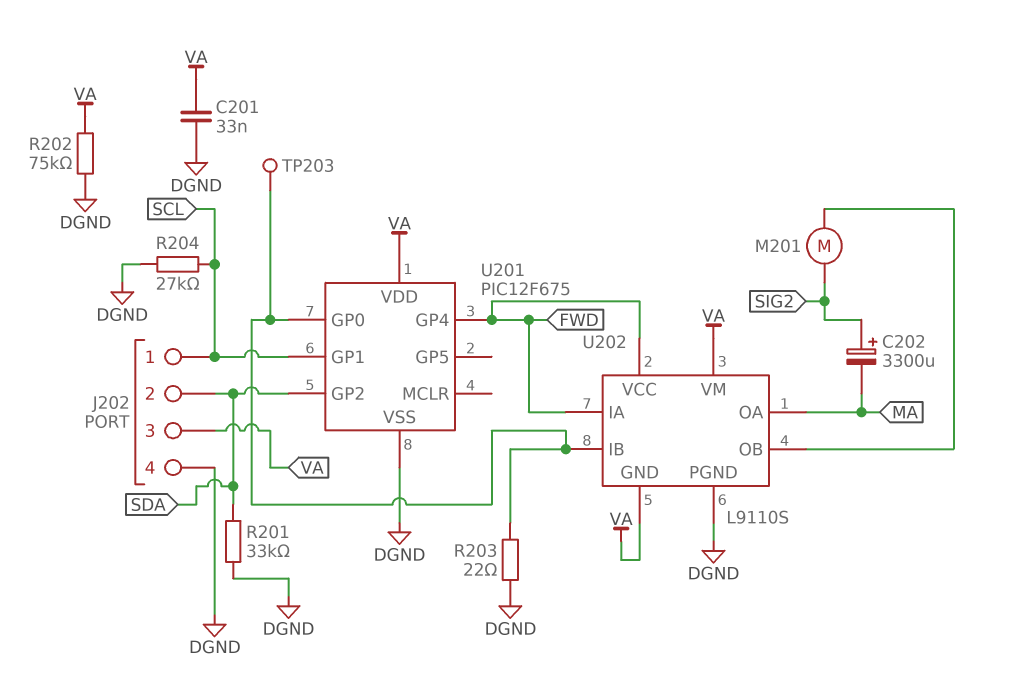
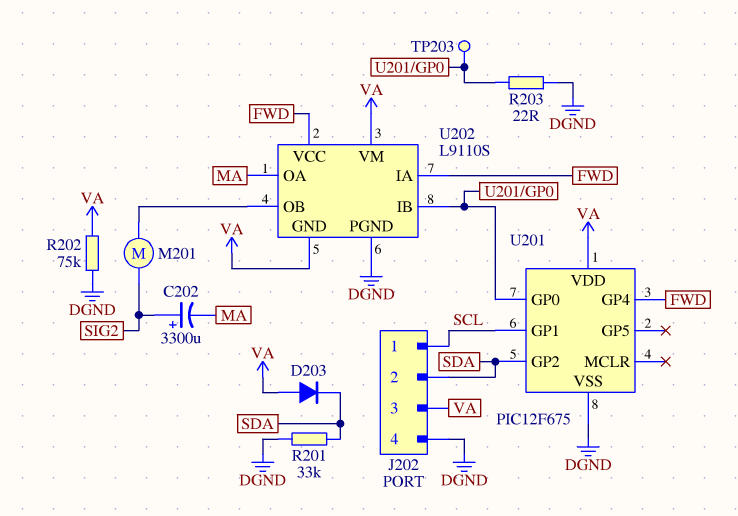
C201: 33nF (DGND, VA) -> none
D203: none -> diode (A VA, K SDA)
R204: 27k (DGND, SCL) -> none

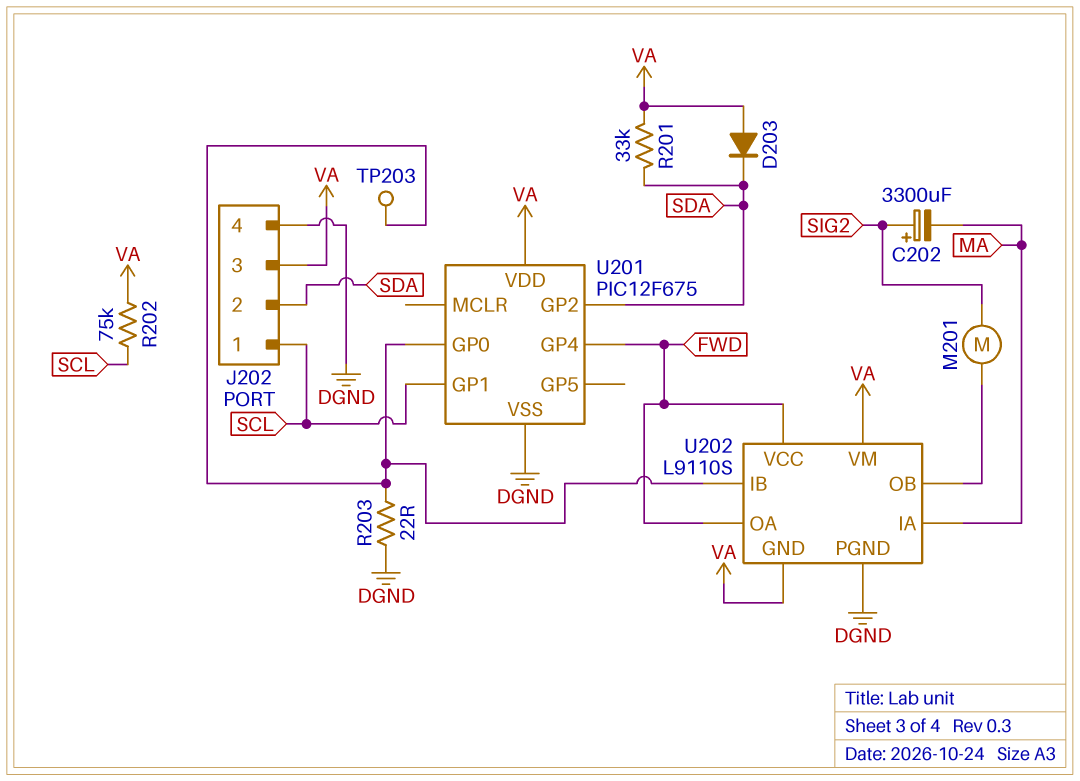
R201: 33k (DGND, SDA) -> 33k (SDA, VA)
R202: 75k (DGND, VA) -> 75k (SCL, VA)
U202 pin IA: FWD -> MA
U202 pin OA: MA -> FWD

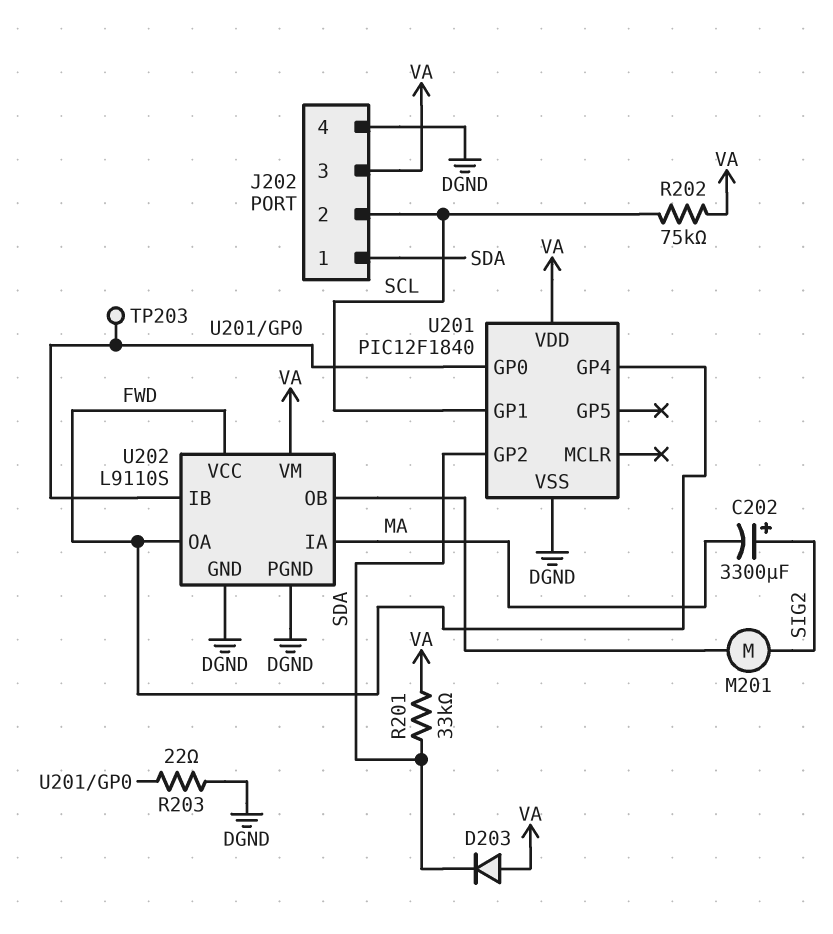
J202 pin 1: SCL -> SDA
J202 pin 2: SDA -> SCL
U201: PIC12F675 -> PIC12F1840
U202 pin GND: VA -> DGND

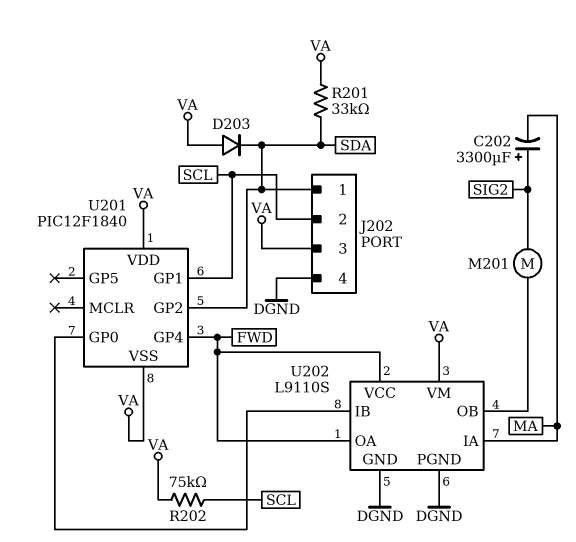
R203: 22 (DGND, U201/GP0) -> none
TP203: test point (U201/GP0) -> none
U201 pin VSS: DGND -> VA

